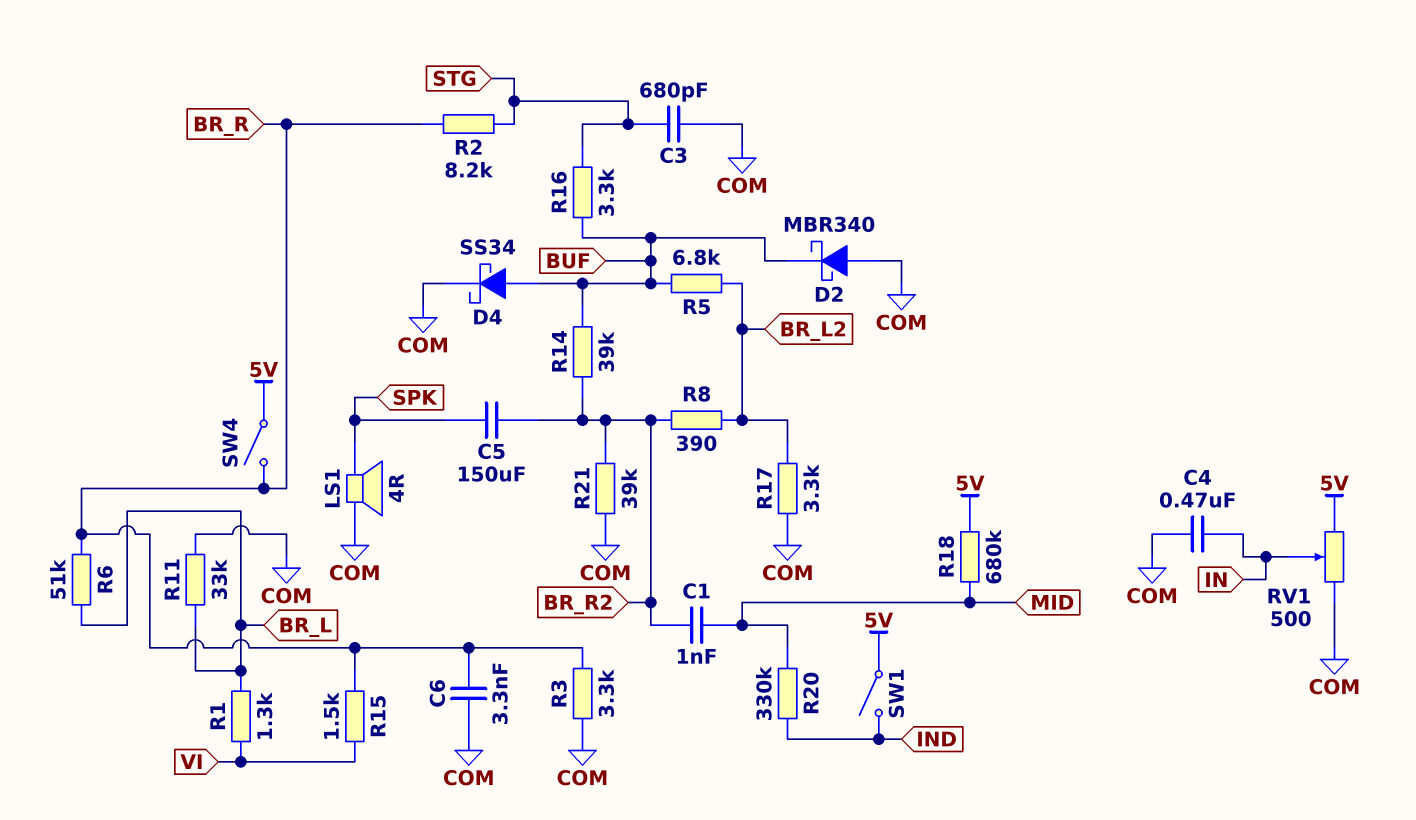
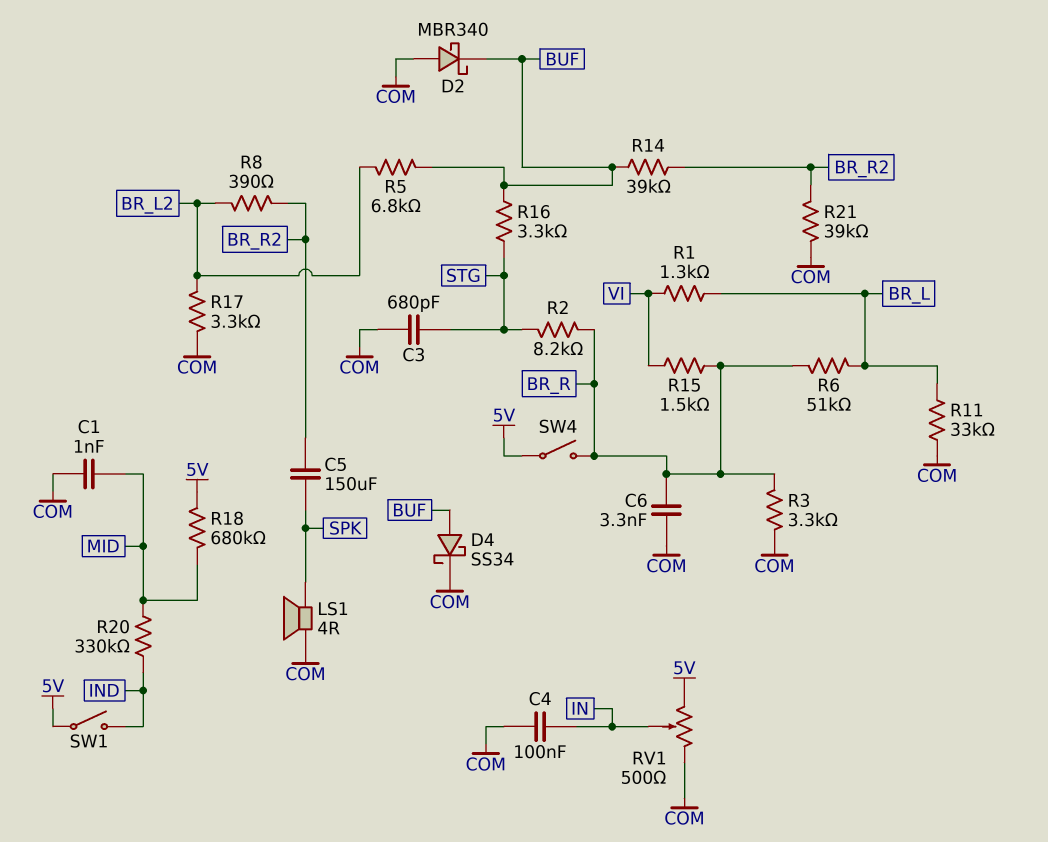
C1: 1nF (BR_R2, MID) -> 1nF (COM, MID)
C4: 470nF (COM, IN) -> 100nF (COM, IN)

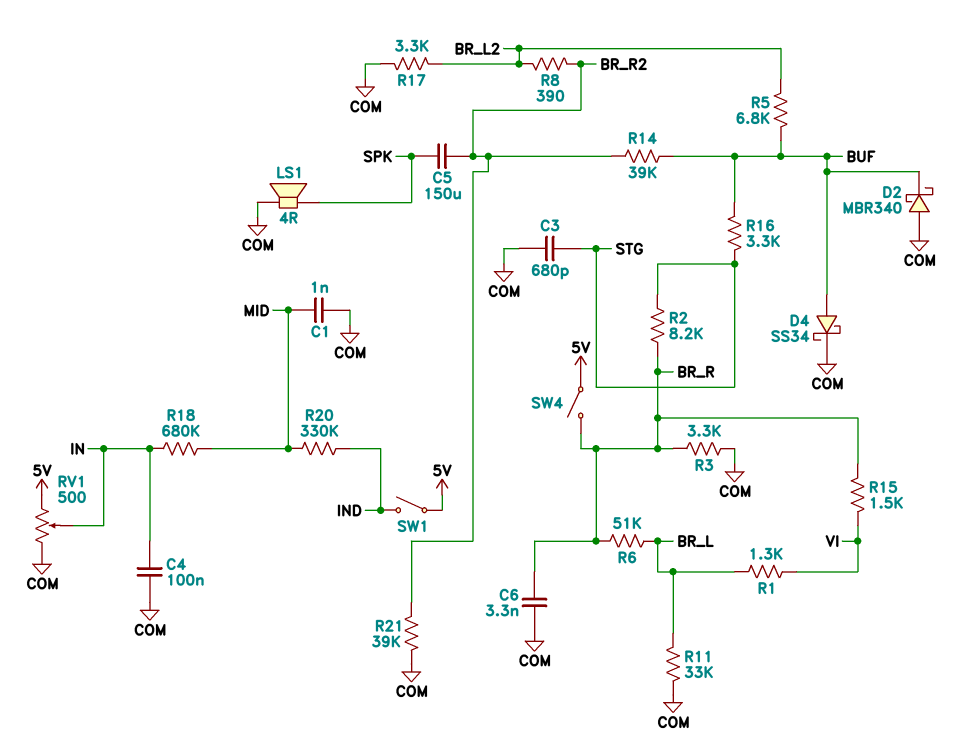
R18: 680k (5V, MID) -> 680k (IN, MID)

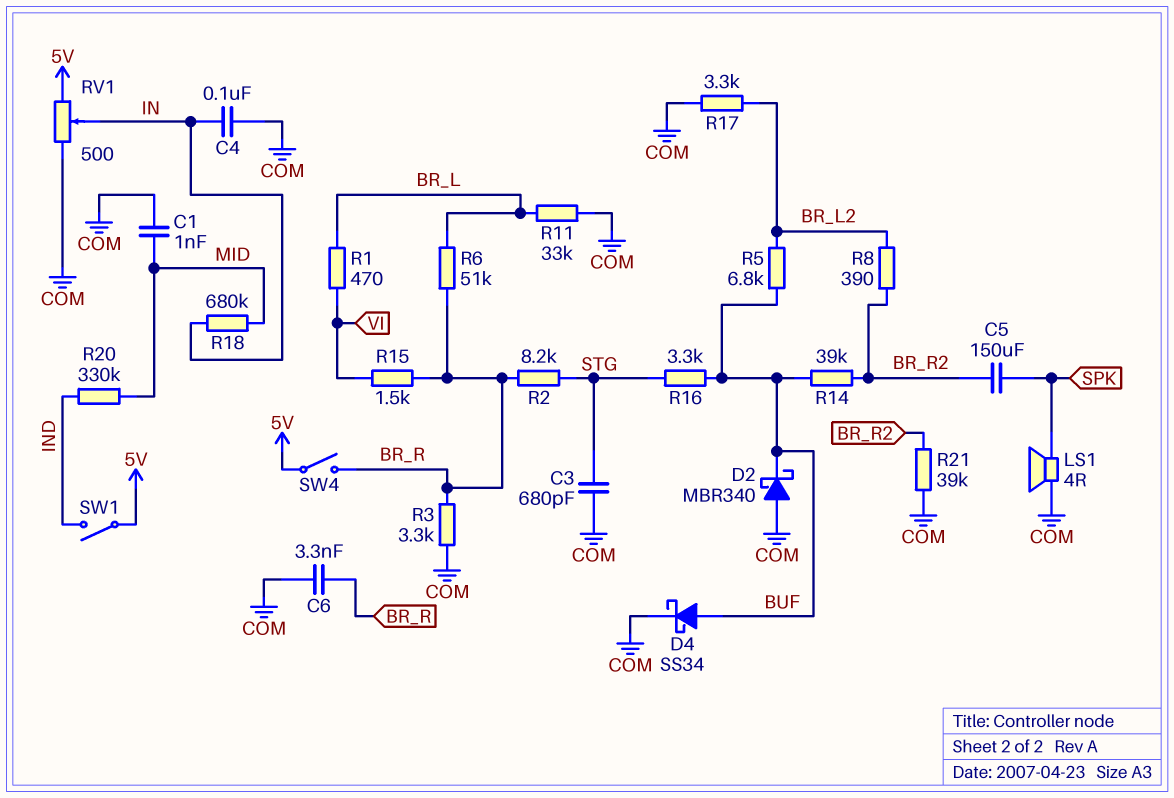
R1: 1.3k (BR_L, VI) -> 470 (BR_L, VI)

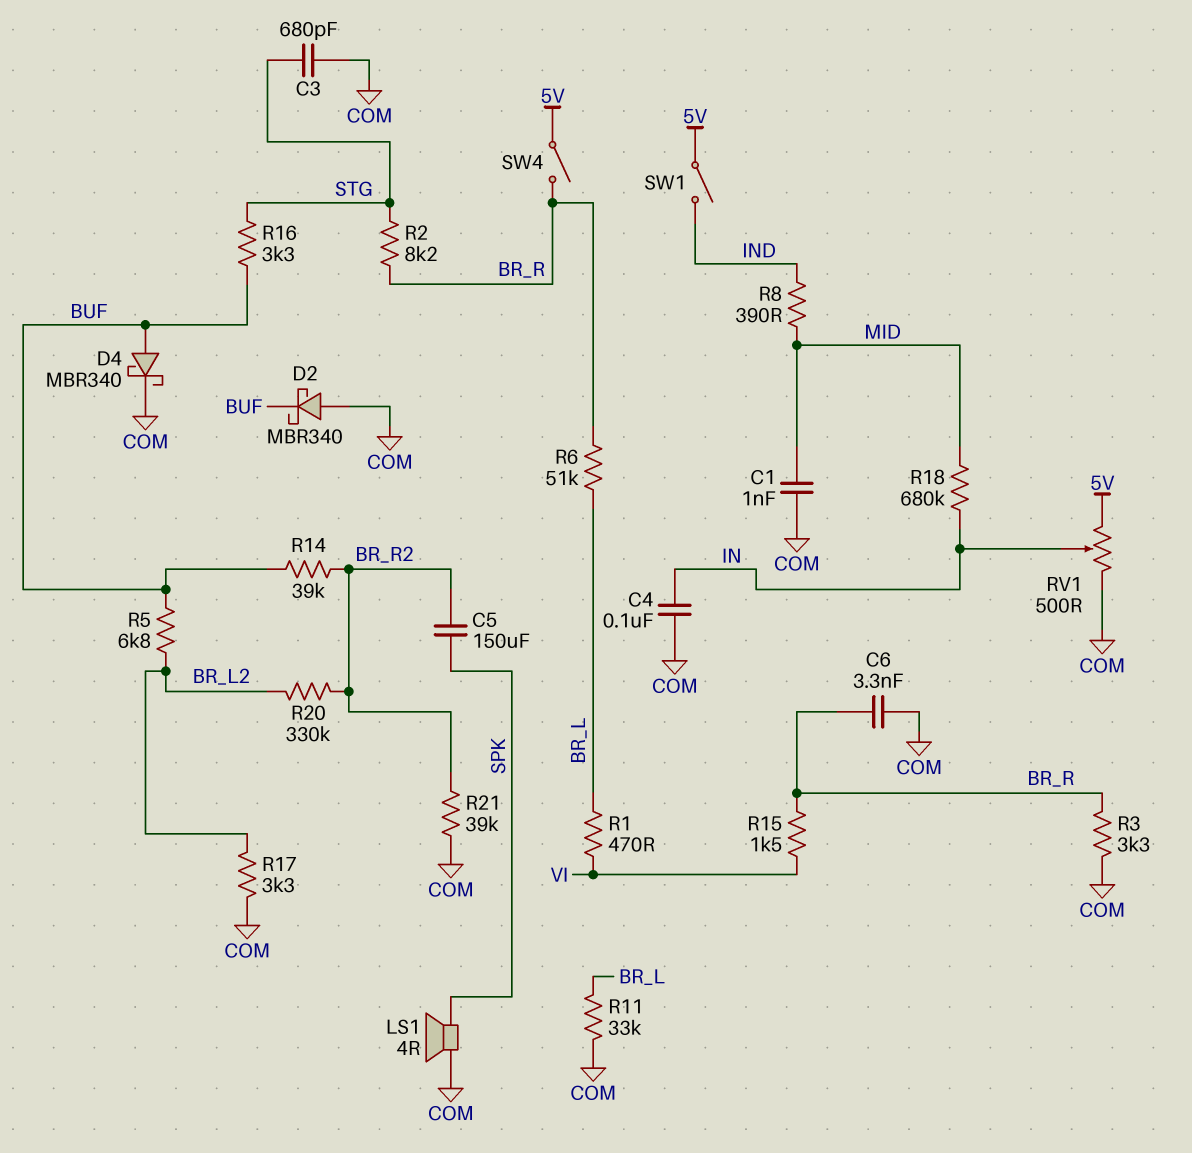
D4: schottky SS34 (A BUF, K COM) -> schottky MBR340 (A BUF, K COM)
R8: 390 (BR_L2, BR_R2) -> 390 (IND, MID)
R20: 330k (IND, MID) -> 330k (BR_L2, BR_R2)

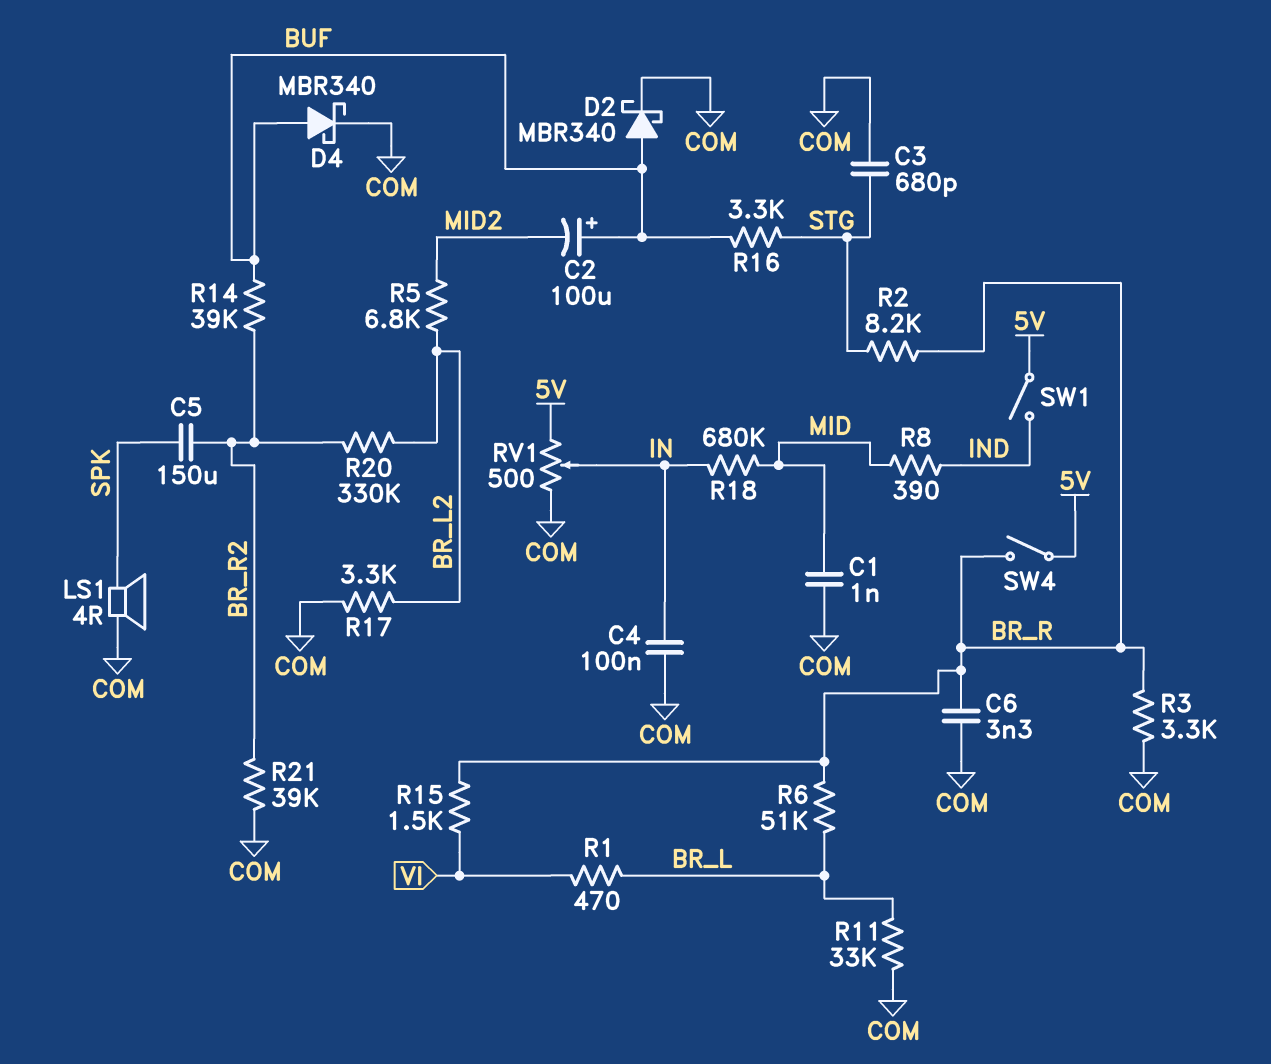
C2: none -> 100uF (plus BUF, minus MID2)
D2: schottky MBR340 (A COM, K BUF) -> schottky MBR340 (A BUF, K COM)
R5: 6.8k (BR_L2, BUF) -> 6.8k (BR_L2, MID2)

